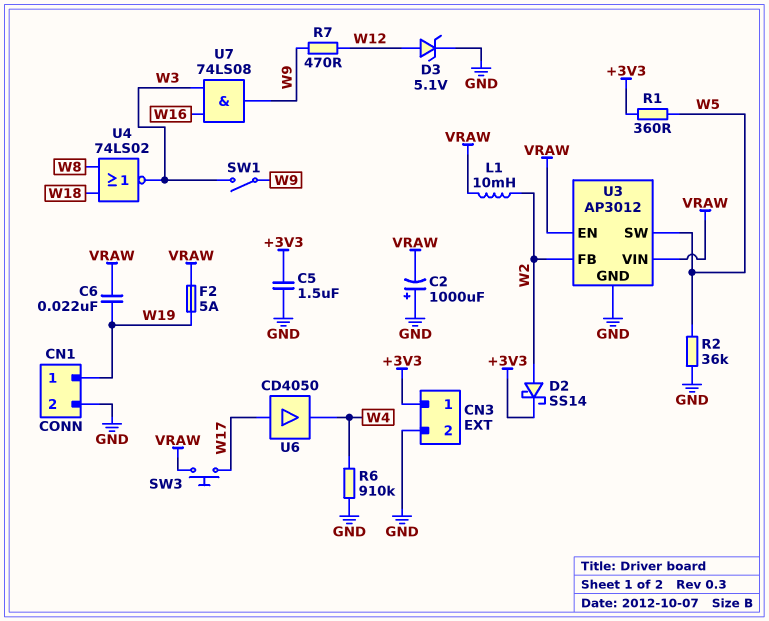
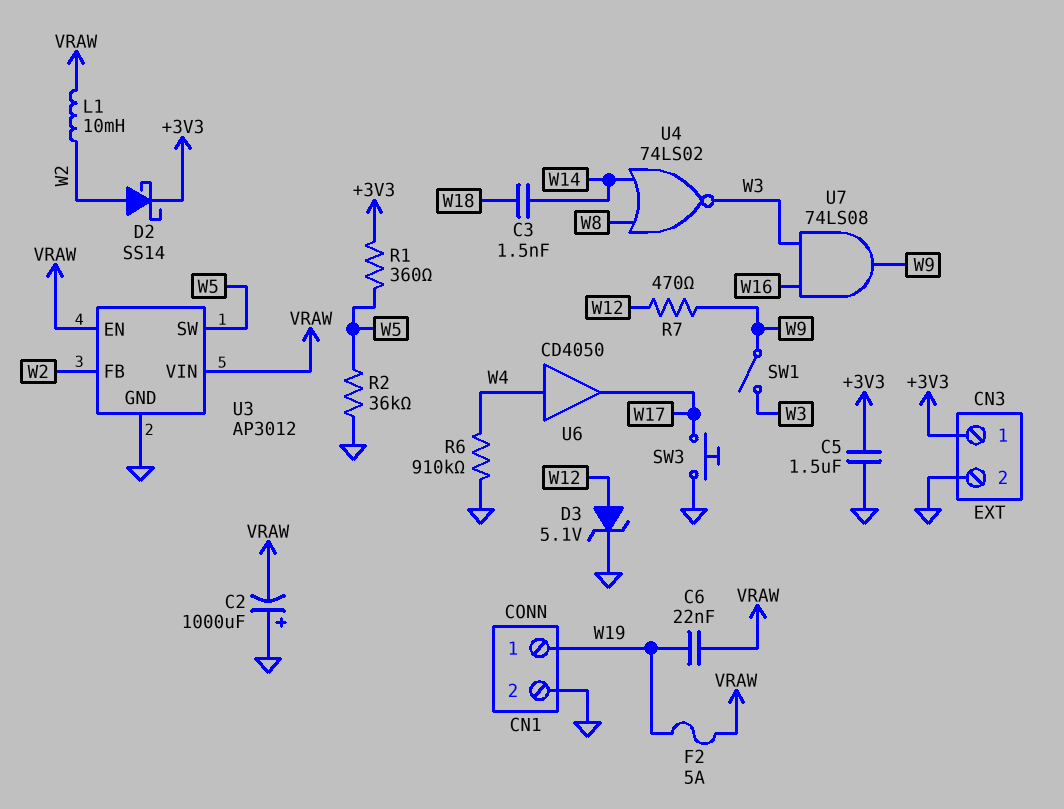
C3: none -> 1.5nF (W14, W18)
SW3: button (VRAW, W17) -> button (GND, W17)
U4: NOR 74LS02 (in W8, in W18, out W3) -> NOR 74LS02 (in W8, in W14, out W3)
U6: buffer CD4050 (in W17, out W4) -> buffer CD4050 (in W4, out W17)

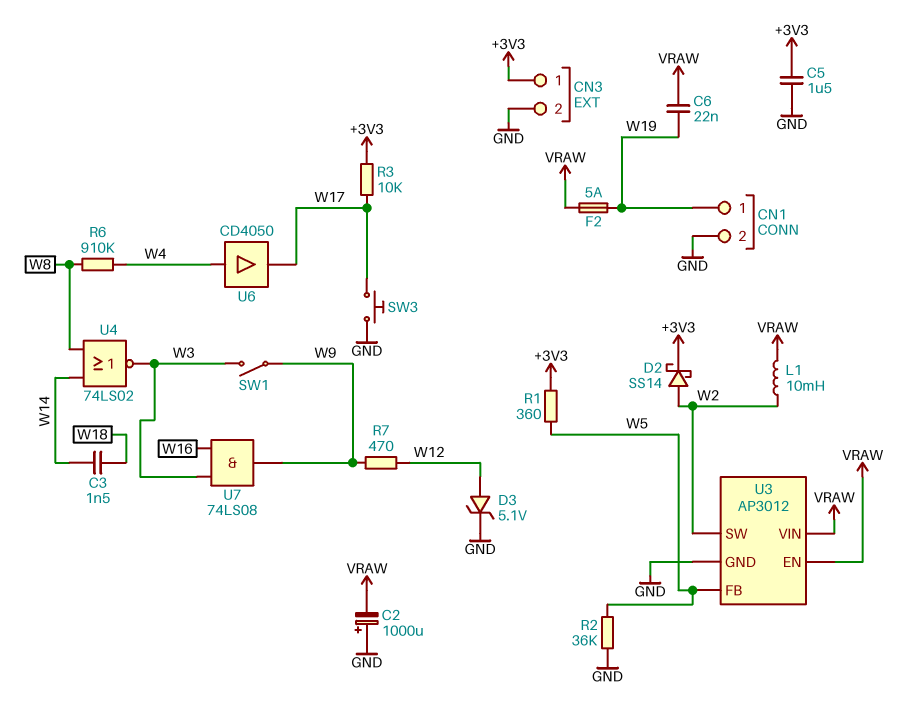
R3: none -> 10k (+3V3, W17)
R6: 910k (GND, W4) -> 910k (W4, W8)
U3 pin FB: W2 -> W5
U3 pin SW: W5 -> W2

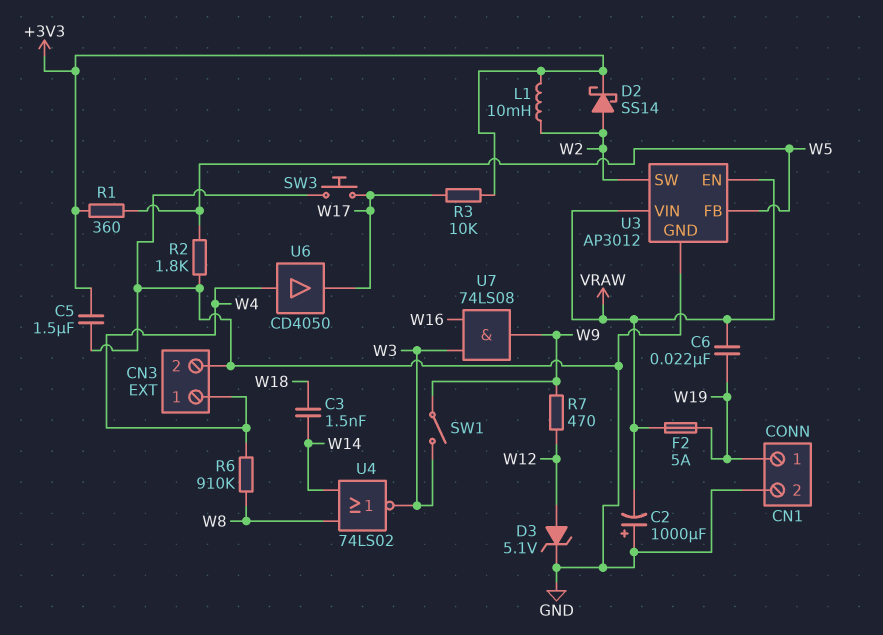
CN3 pin 1: +3V3 -> W4
L1: 10mH (VRAW, W2) -> 10mH (+3V3, W2)
R2: 36k (GND, W5) -> 1.8k (GND, W5)

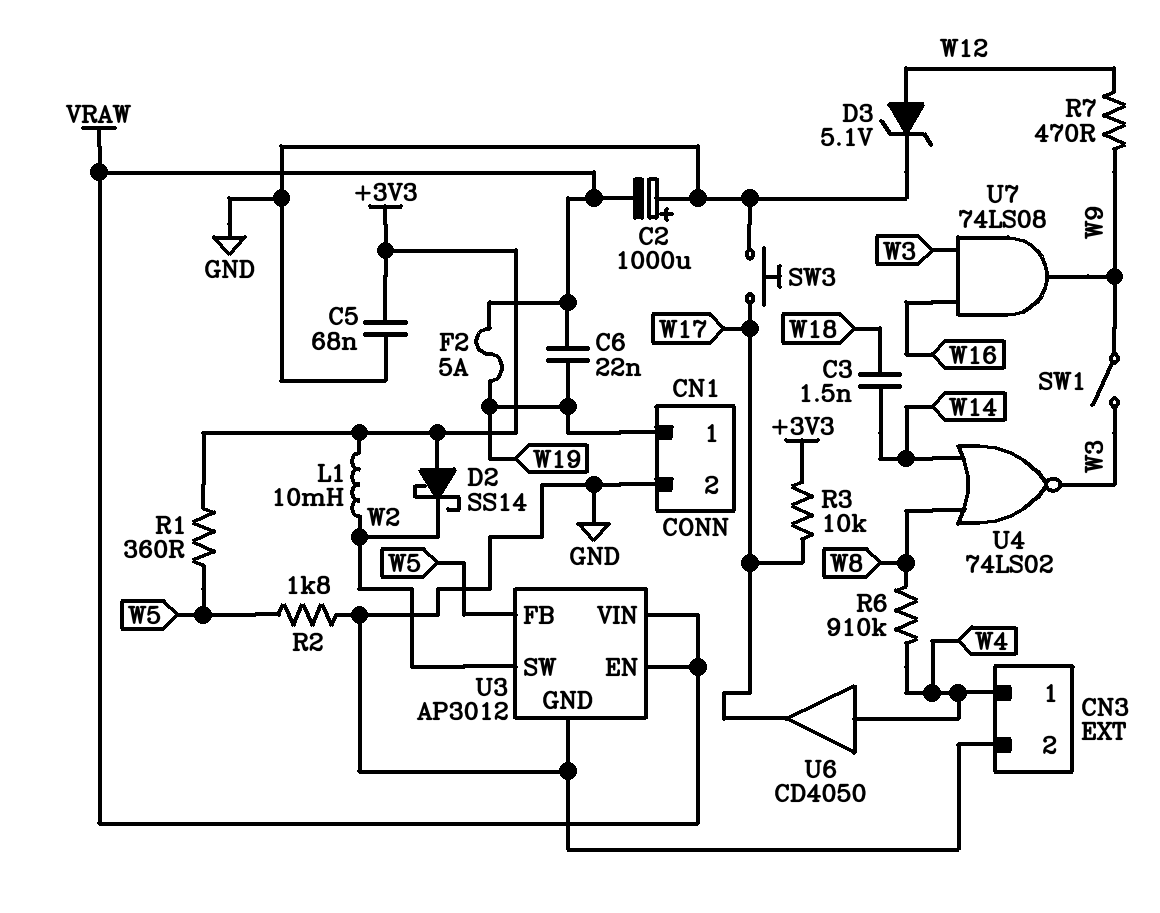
C5: 1.5uF (+3V3, GND) -> 68nF (+3V3, GND)
D2: schottky SS14 (A W2, K +3V3) -> schottky SS14 (A +3V3, K W2)

